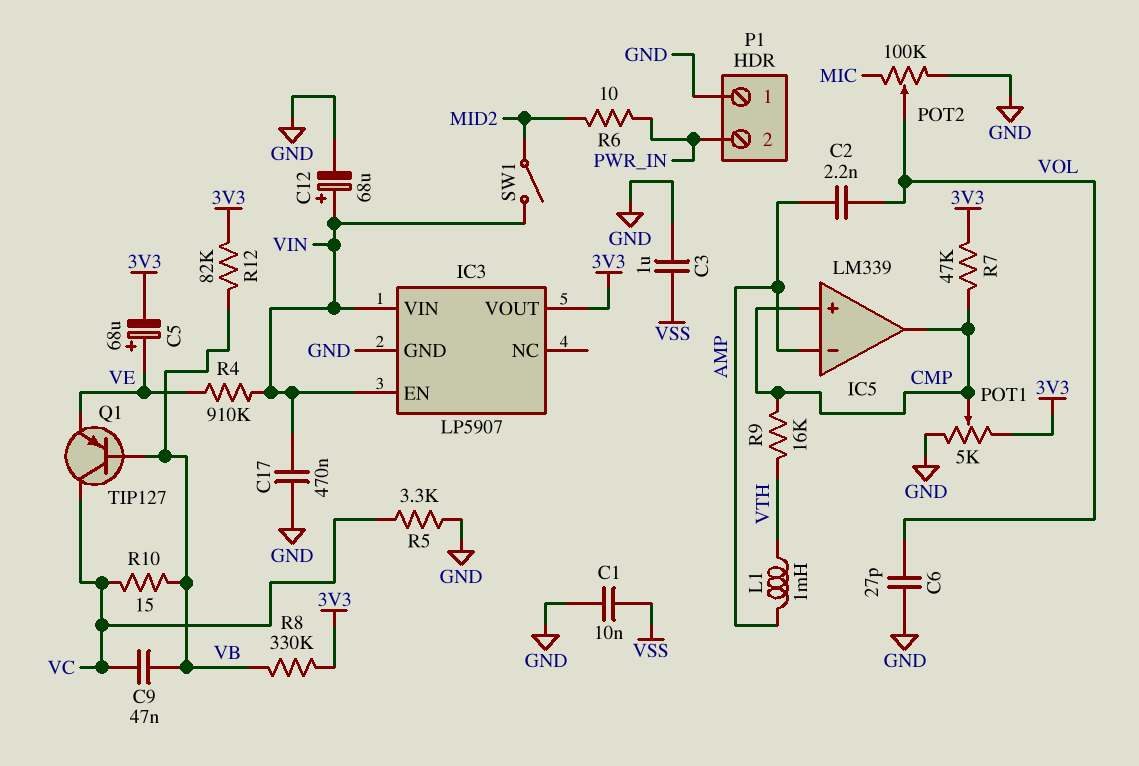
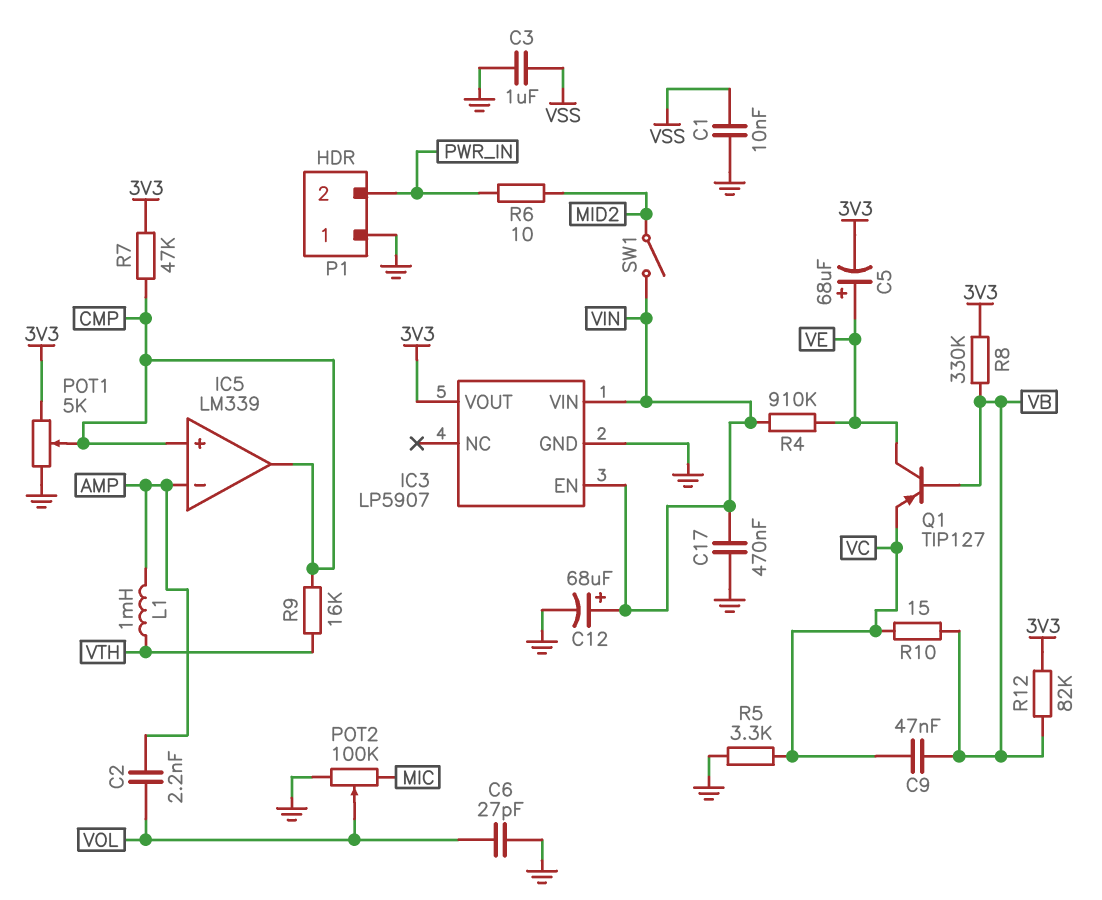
Q1: PNP TIP127 (B VB, C VC, E VE) -> PNP TIP127 (B VB, C VE, E VC)

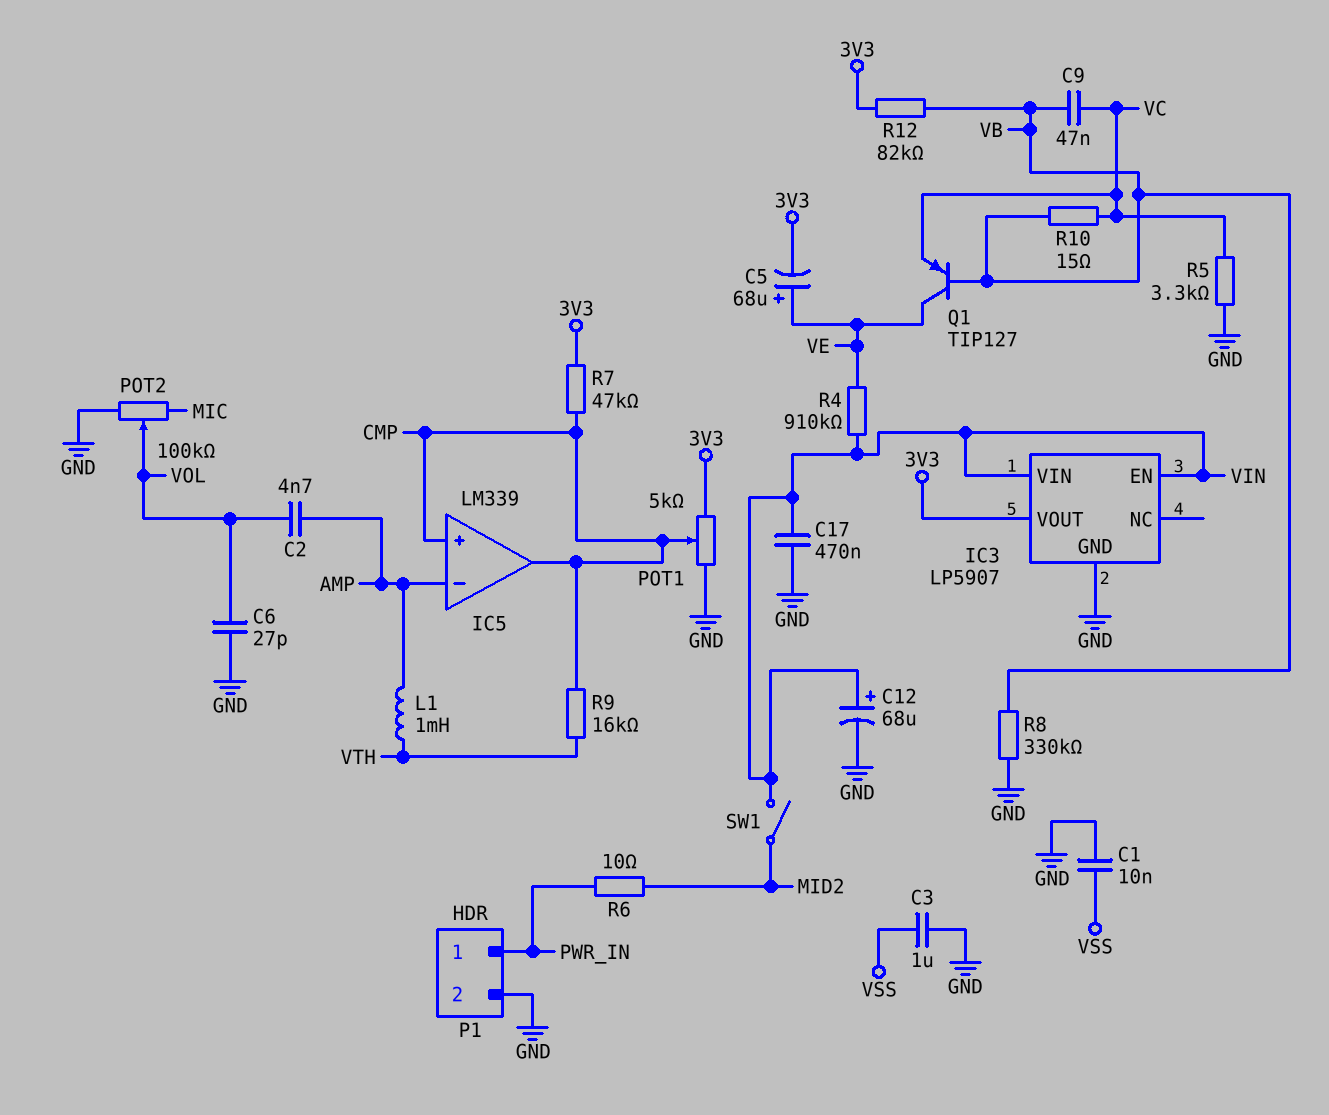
C2: 2.2nF (AMP, VOL) -> 4.7nF (AMP, VOL)
P1 pin 1: GND -> PWR_IN
P1 pin 2: PWR_IN -> GND
R8: 330k (3V3, VB) -> 330k (GND, VB)

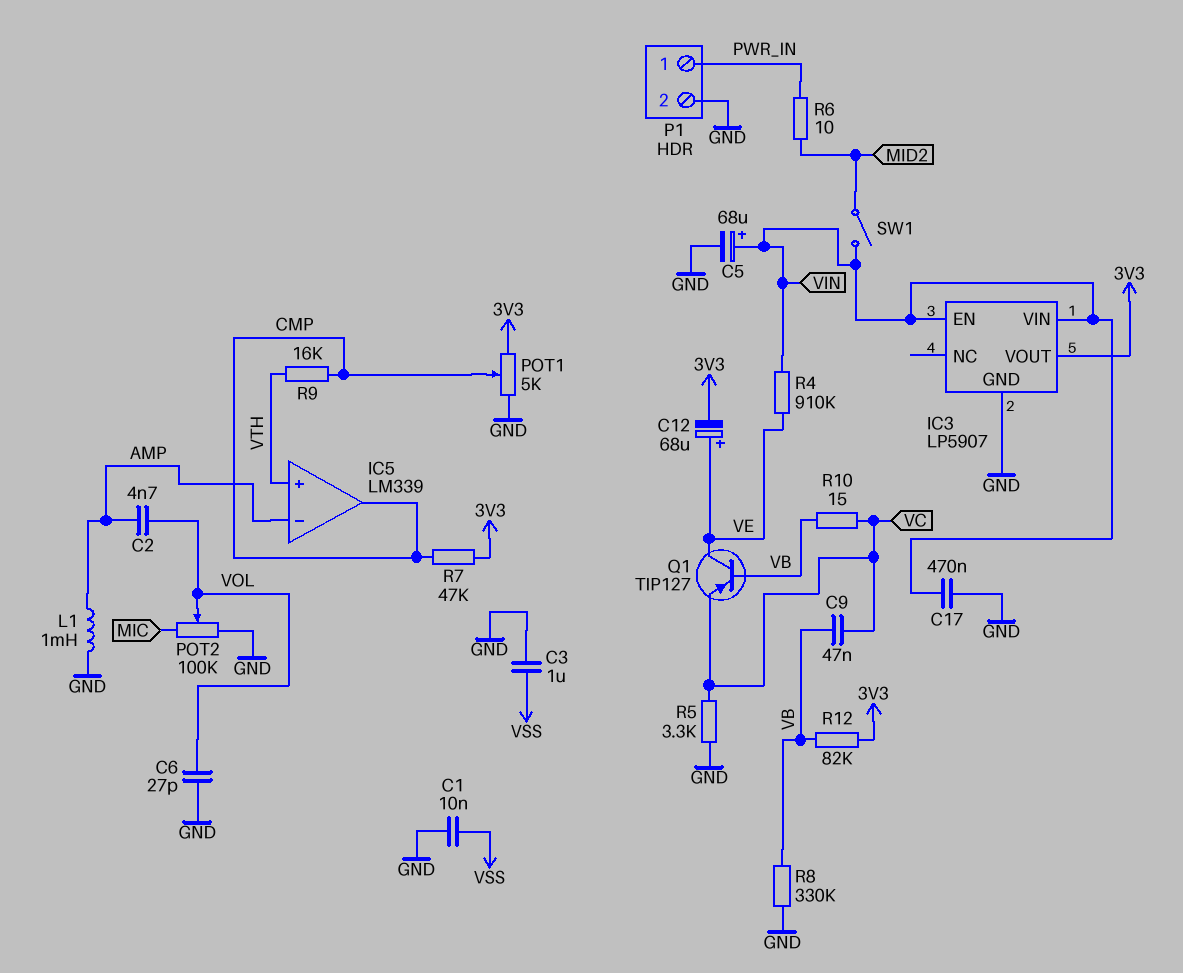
C5: 68uF (plus VE, minus 3V3) -> 68uF (plus VIN, minus GND)
C12: 68uF (plus VIN, minus GND) -> 68uF (plus VE, minus 3V3)
IC5 pin in+: CMP -> VTH
L1: 1mH (AMP, VTH) -> 1mH (AMP, GND)

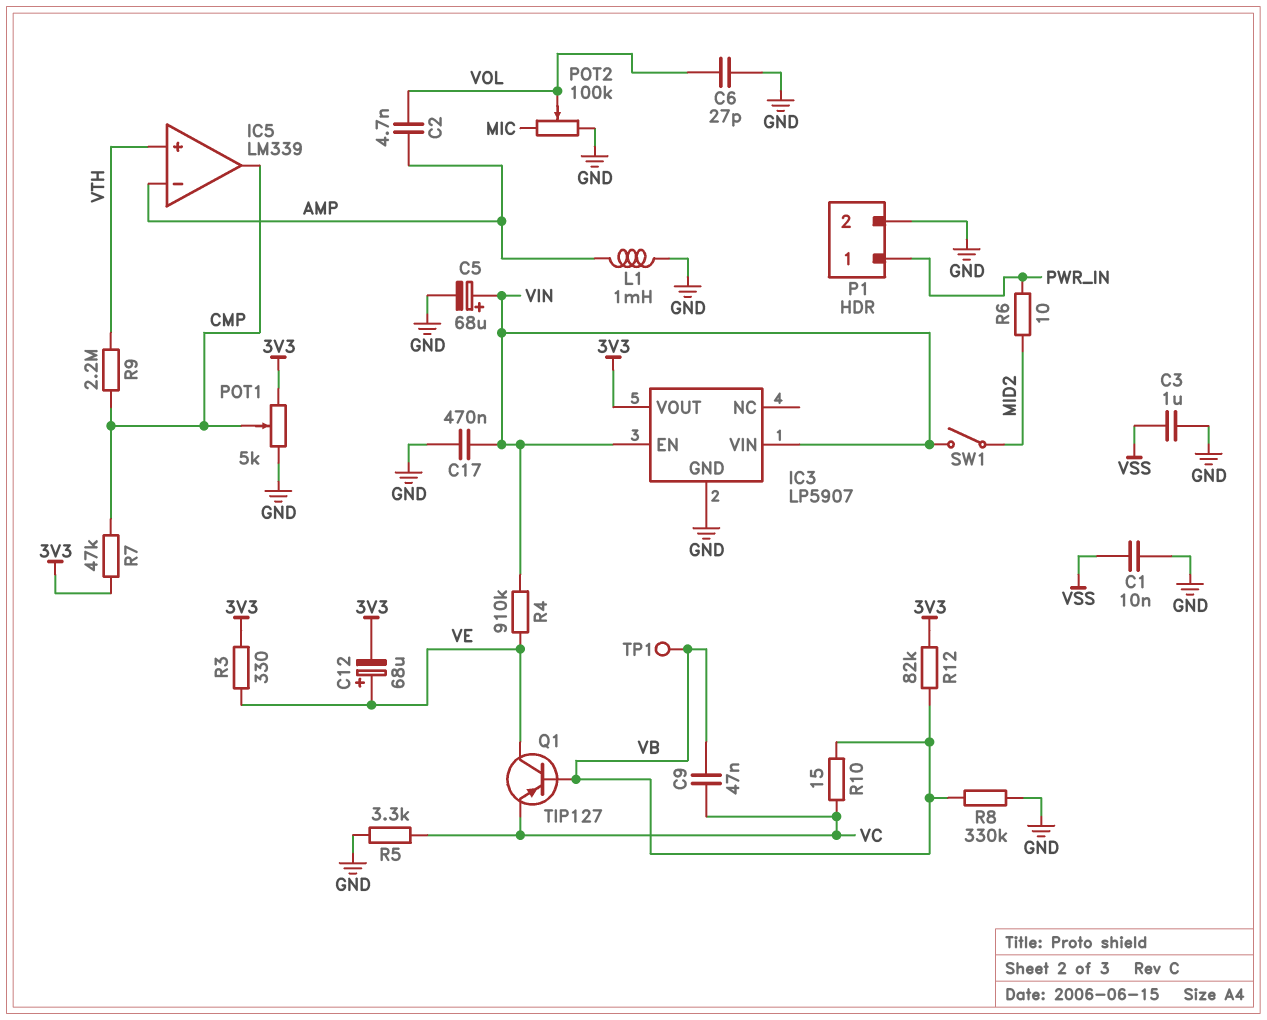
R3: none -> 330 (3V3, VE)
R9: 16k (CMP, VTH) -> 2.2M (CMP, VTH)
TP1: none -> test point (VB)

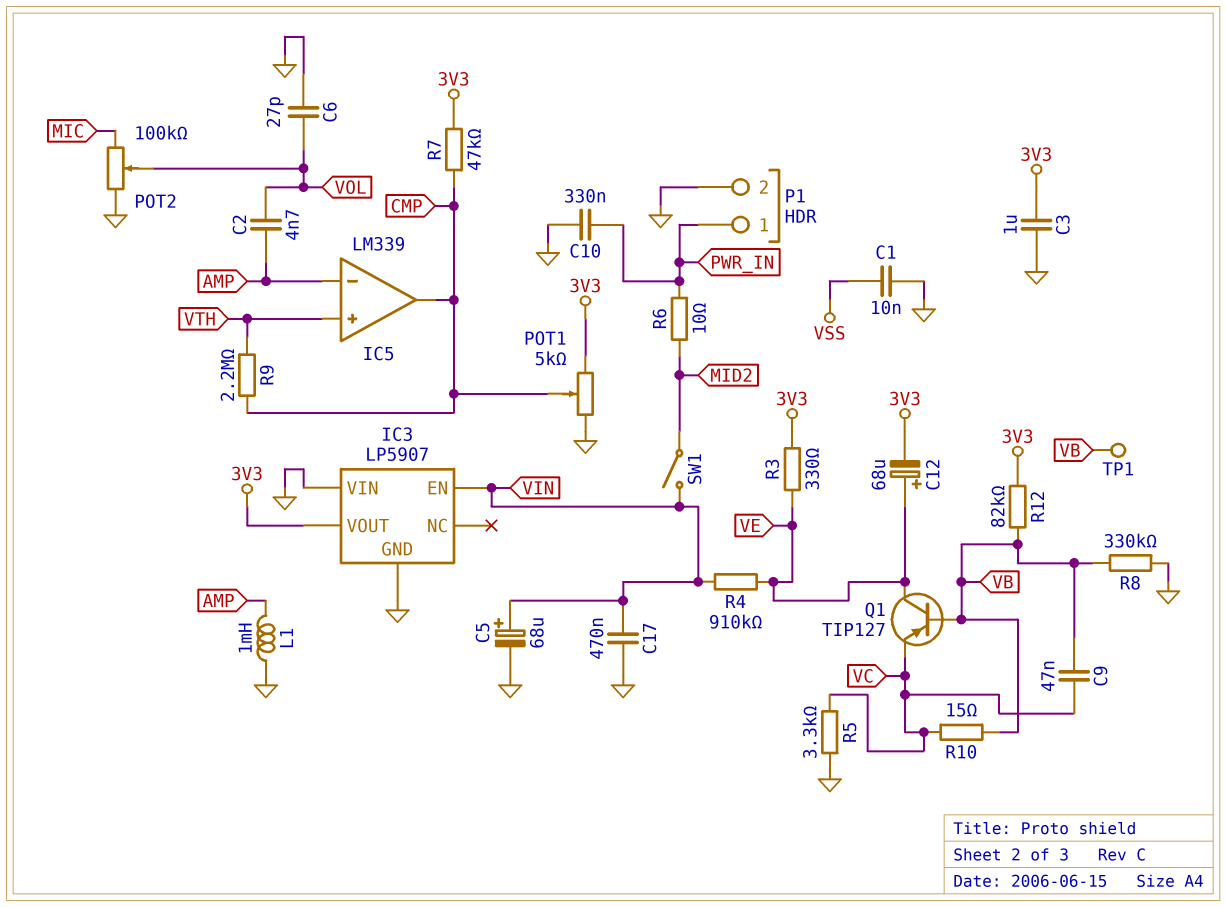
C3: 1uF (GND, VSS) -> 1uF (3V3, GND)
C10: none -> 330nF (GND, PWR_IN)
IC3 pin VIN: VIN -> GND

